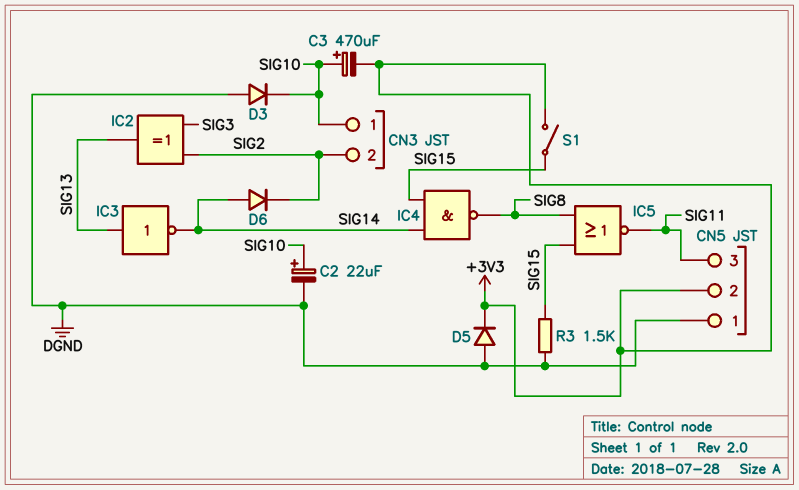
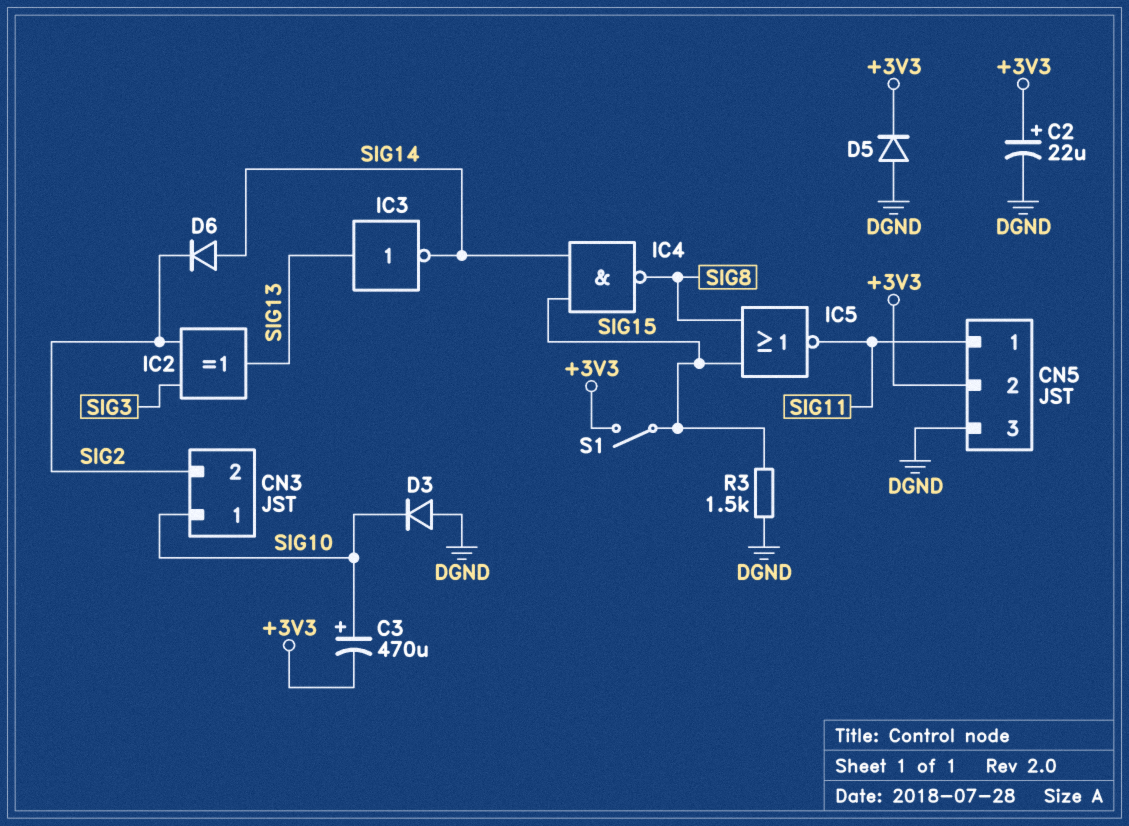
C2: 22uF (plus SIG10, minus DGND) -> 22uF (plus +3V3, minus DGND)
CN5 pin 1: DGND -> SIG11
CN5 pin 3: SIG11 -> DGND

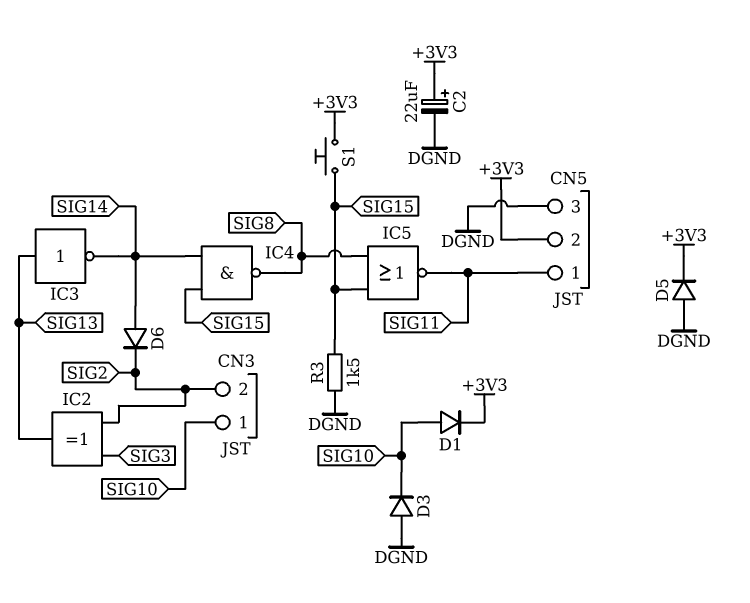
C3: 470uF (plus SIG10, minus +3V3) -> none
D1: none -> diode (A SIG10, K +3V3)
S1: switch (+3V3, SIG15) -> button (+3V3, SIG15)

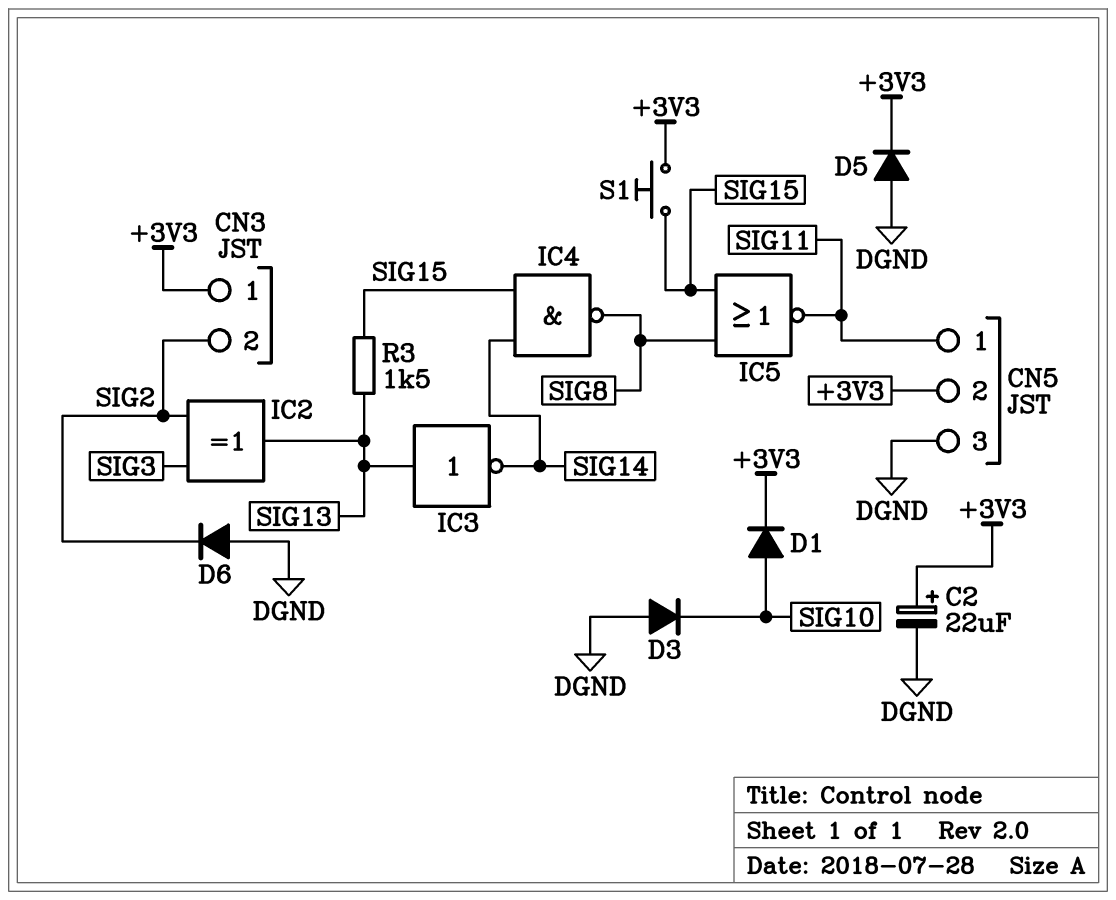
CN3 pin 1: SIG10 -> +3V3
D6: diode (A SIG14, K SIG2) -> diode (A DGND, K SIG2)
R3: 1.5k (DGND, SIG15) -> 1.5k (SIG13, SIG15)

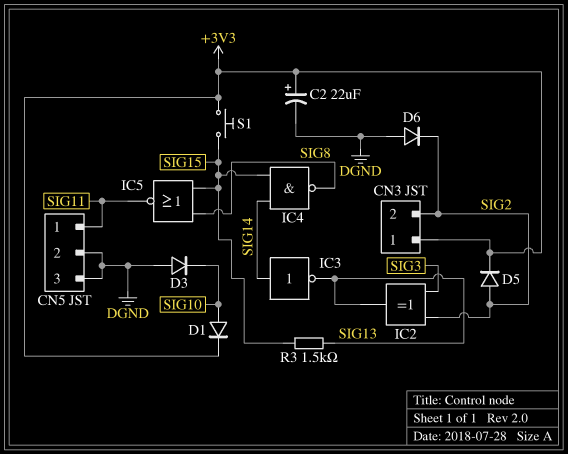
CN5 pin 2: +3V3 -> DGND
D5: diode (A DGND, K +3V3) -> diode (A SIG2, K +3V3)
IC3: NOT (in SIG13, out SIG14) -> NOT (in SIG14, out SIG13)

